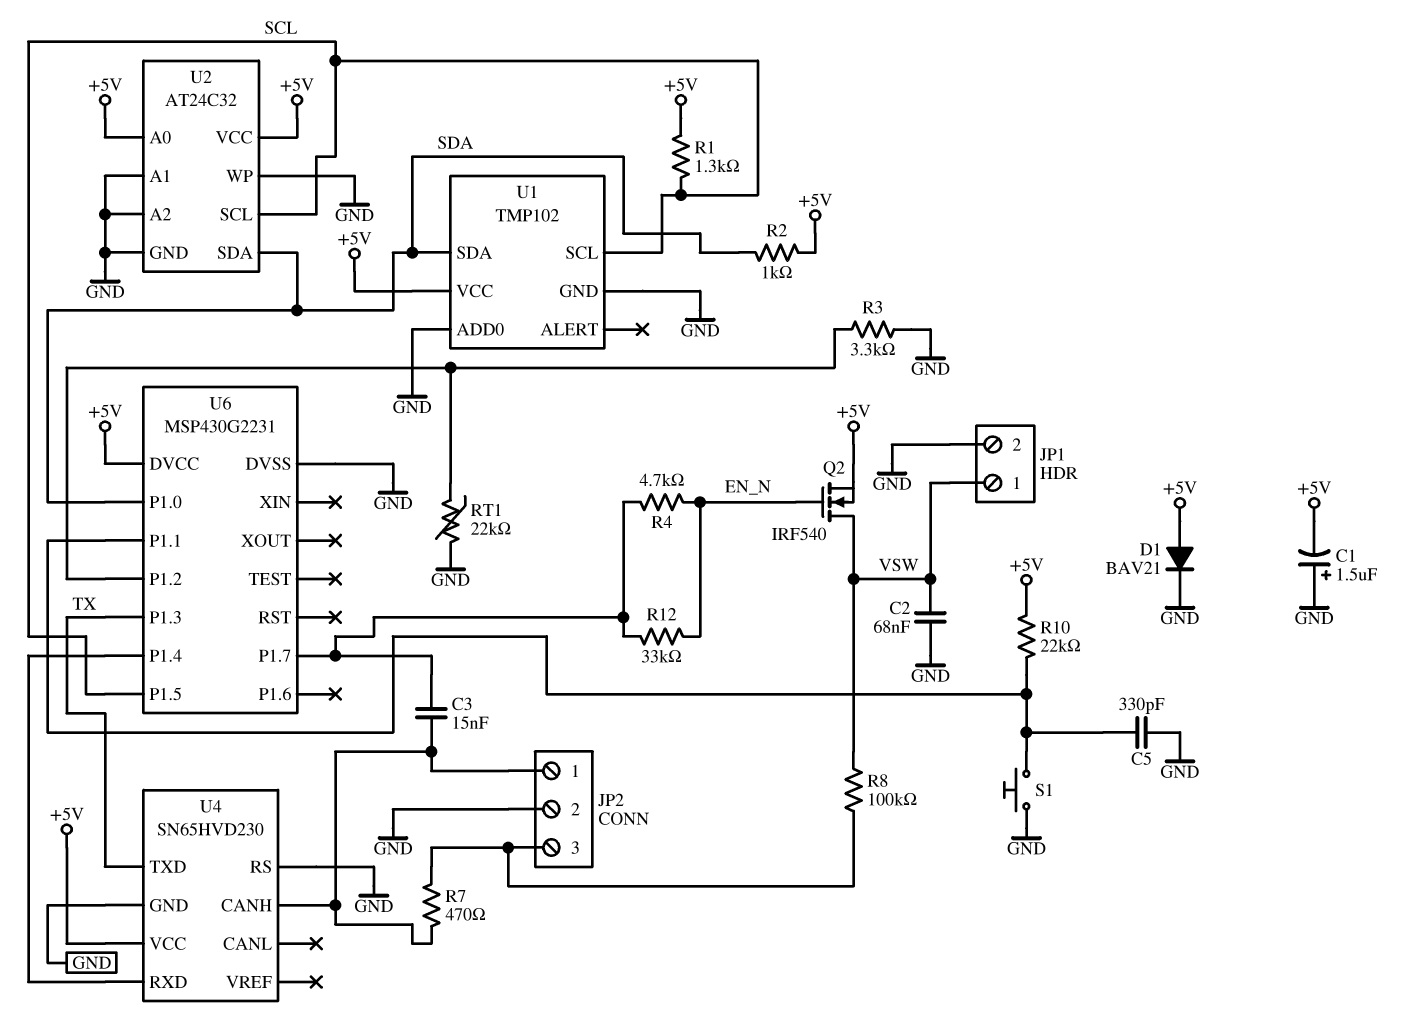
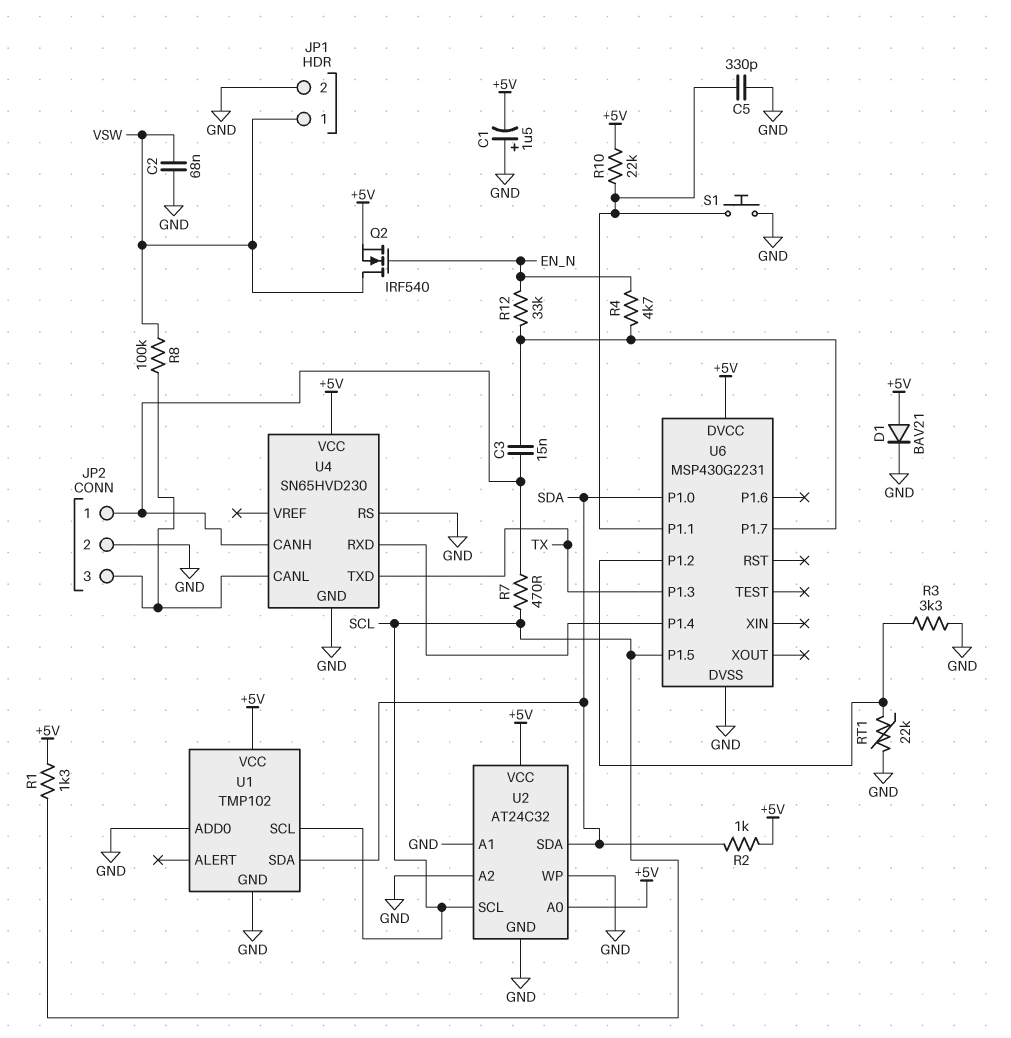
R7: 470 (JP2/1, JP2/3) -> 470 (JP2/1, SCL)
U4 pin CANL: none -> JP2/3

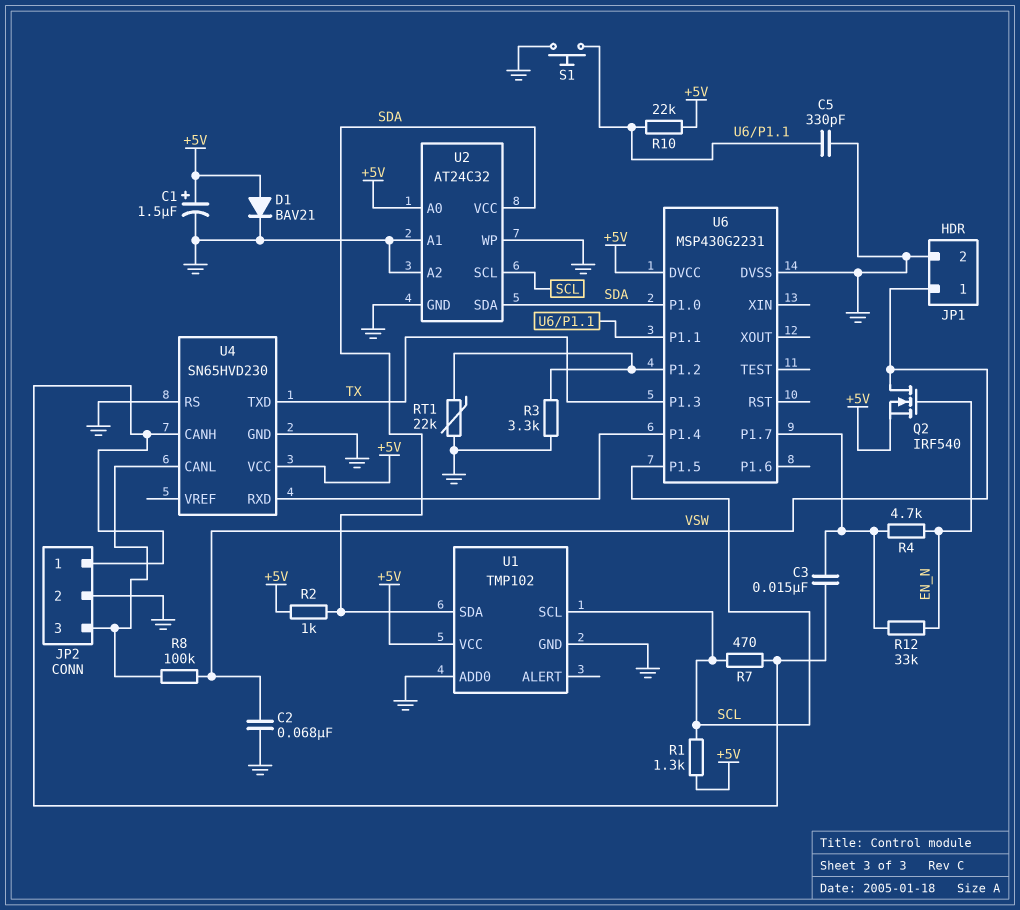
C1: 1.5uF (plus GND, minus +5V) -> 1.5uF (plus +5V, minus GND)
U2 pin VCC: +5V -> SDA

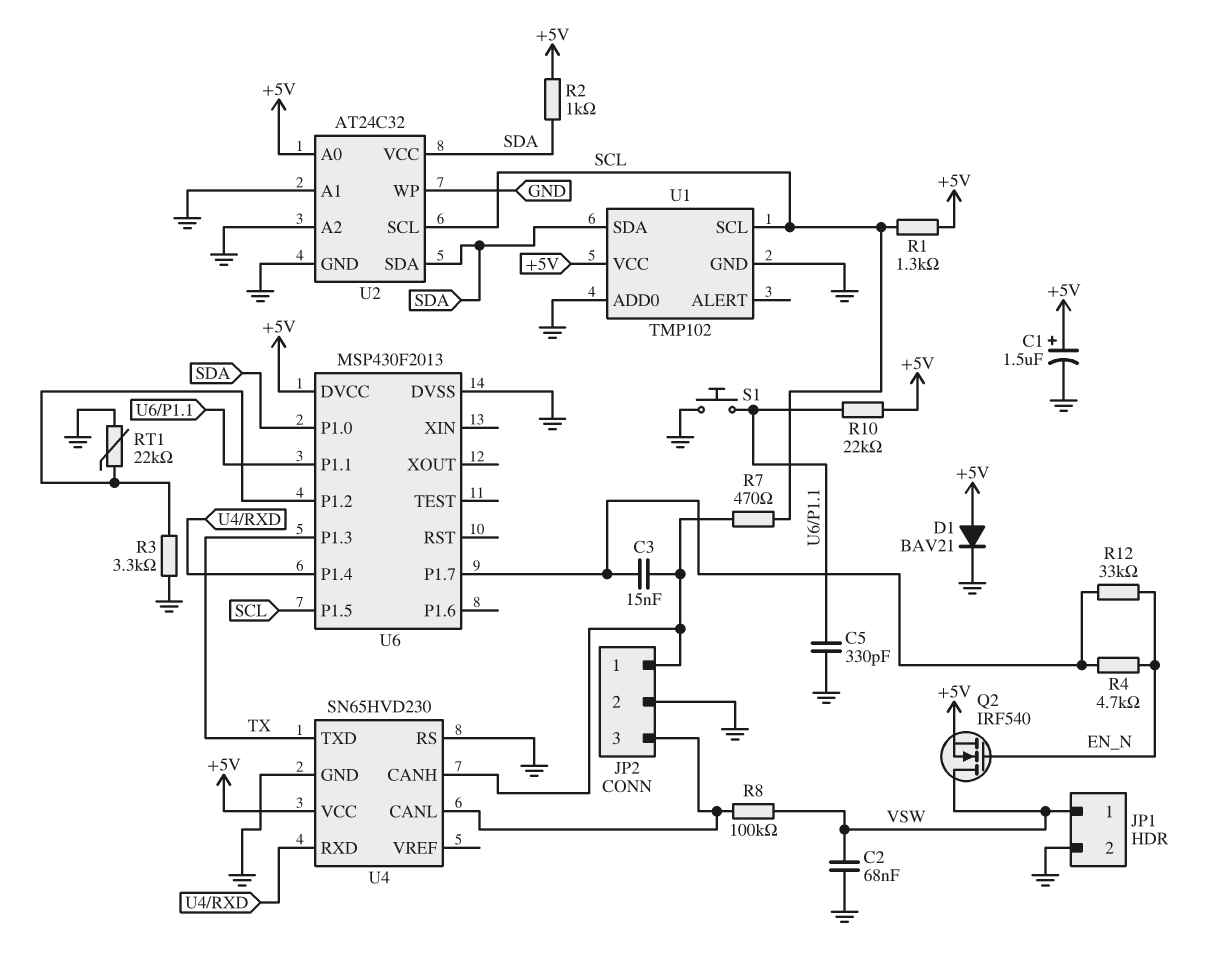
U6: MSP430G2231 -> MSP430F2013

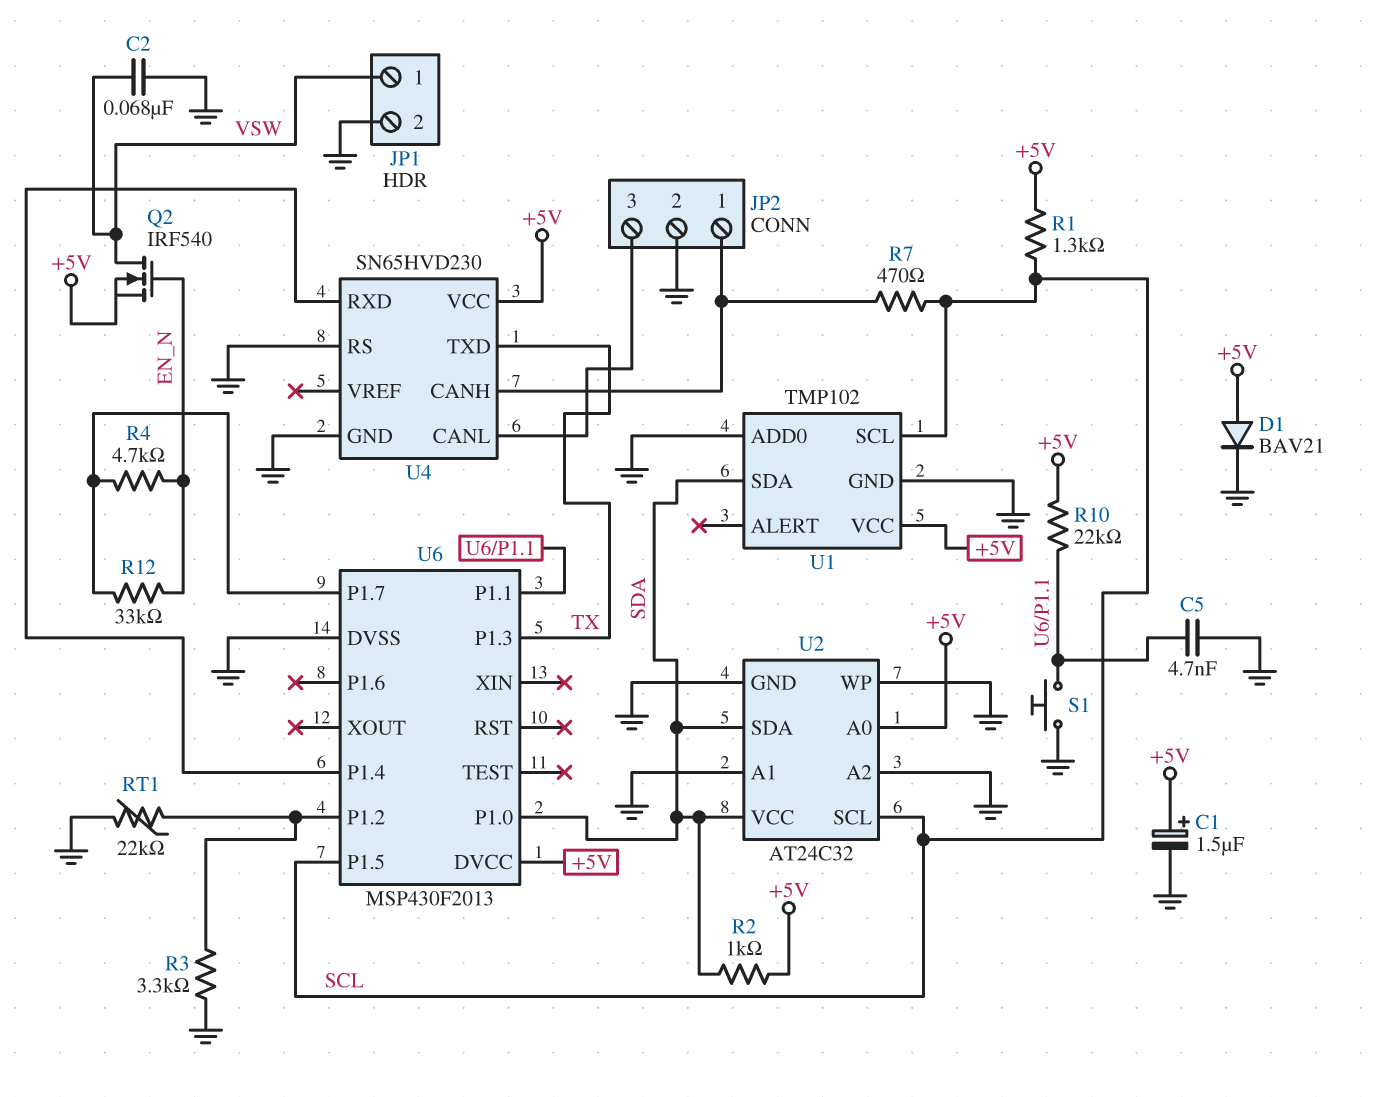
C3: 15nF (JP2/1, U6/P1.7) -> none
C5: 330pF (GND, U6/P1.1) -> 4.7nF (GND, U6/P1.1)
R8: 100k (JP2/3, VSW) -> none

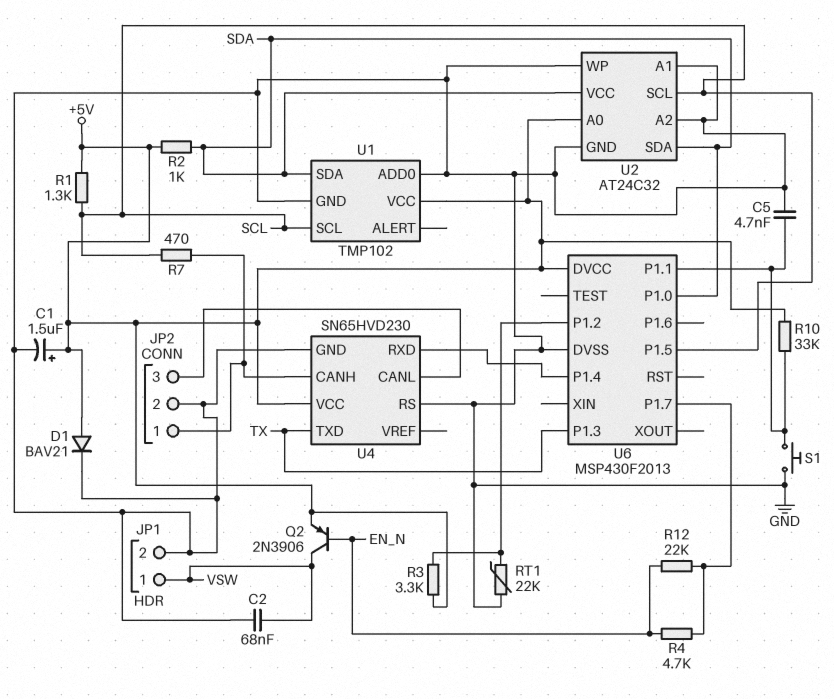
Q2: NMOS IRF540 (G EN_N, D VSW, S +5V) -> PNP 2N3906 (B EN_N, C VSW, E +5V)
R3: 3.3k (GND, U6/P1.2) -> 3.3k (+5V, U6/P1.2)
R10: 22k (+5V, U6/P1.1) -> 33k (+5V, U6/P1.1)
R12: 33k (EN_N, U6/P1.7) -> 22k (EN_N, U6/P1.7)

